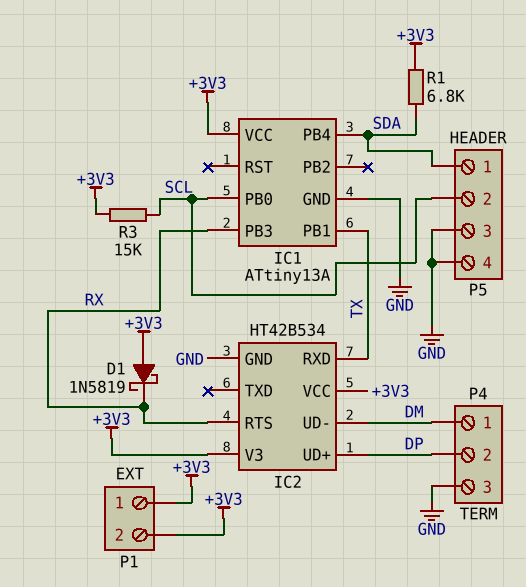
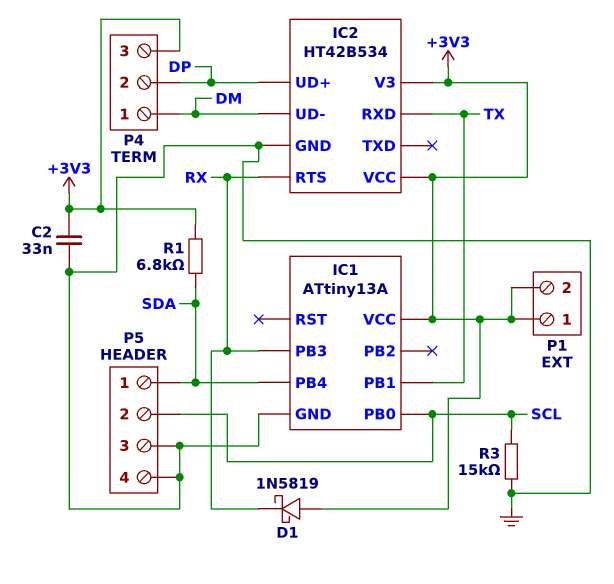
C2: none -> 33nF (+3V3, GND)
P4 pin 3: GND -> +3V3
R3: 15k (+3V3, SCL) -> 15k (GND, SCL)

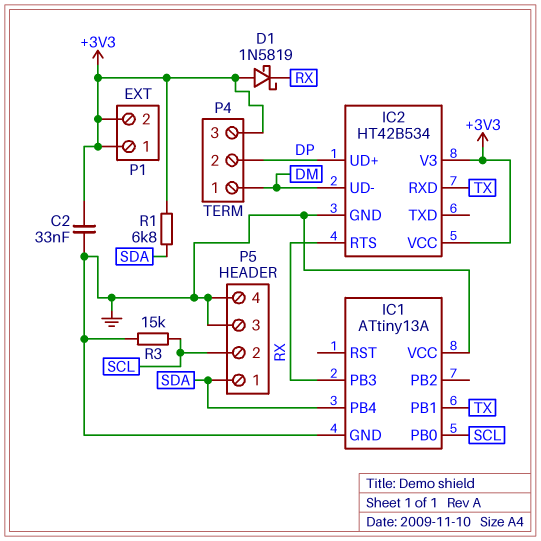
IC1 pin VCC: +3V3 -> GND

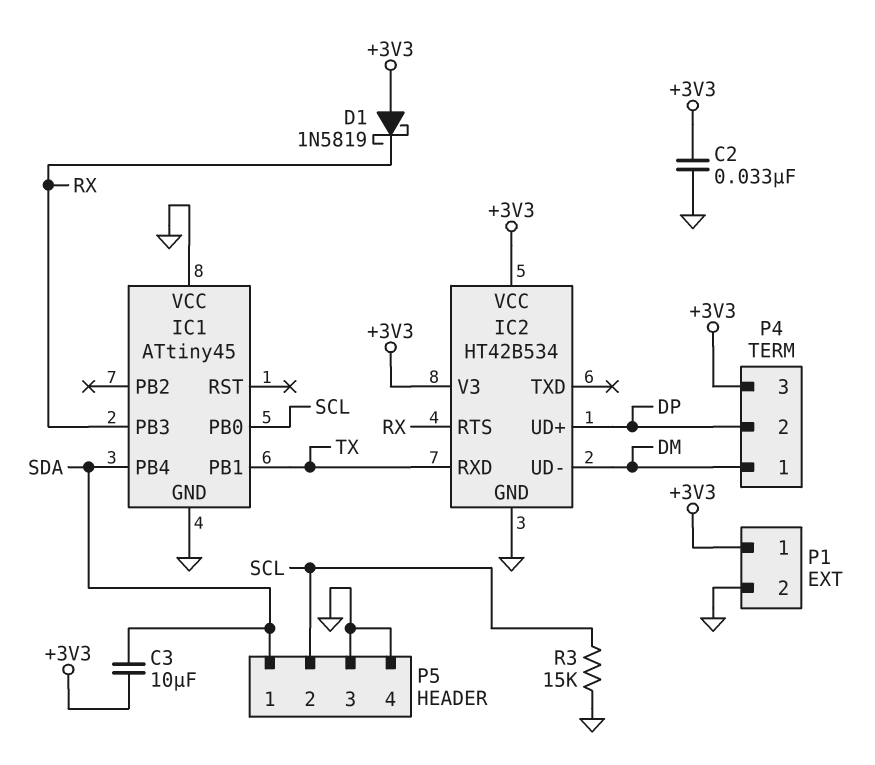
C3: none -> 10uF (+3V3, SDA)
IC1: ATtiny13A -> ATtiny45
P1 pin 2: +3V3 -> GND
R1: 6.8k (+3V3, SDA) -> none

